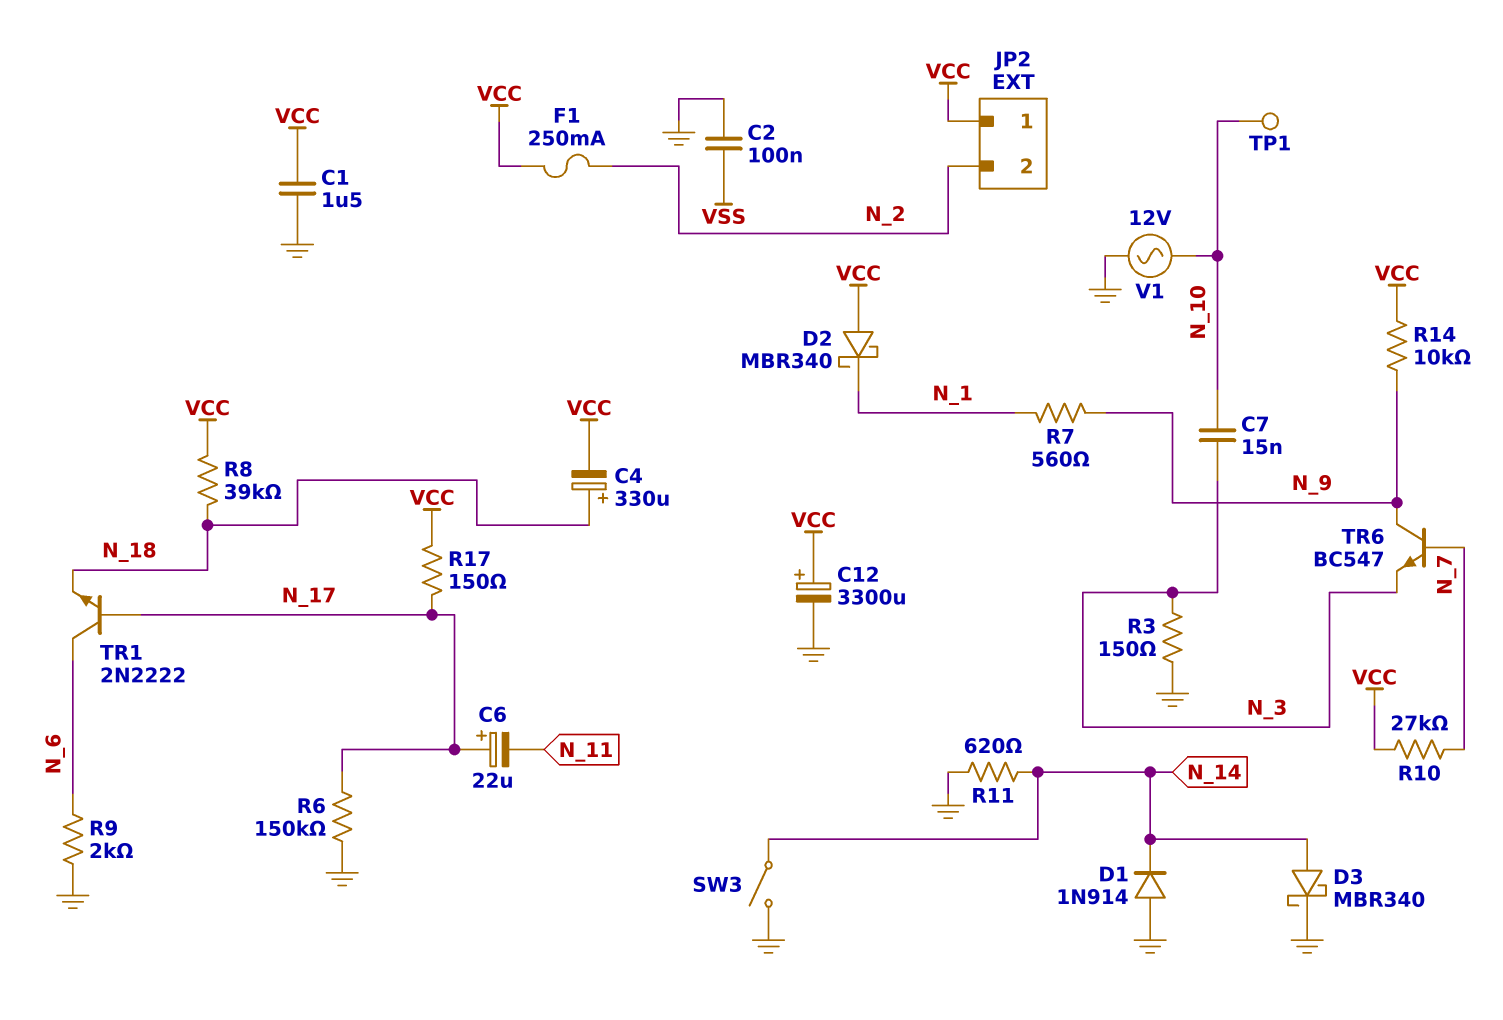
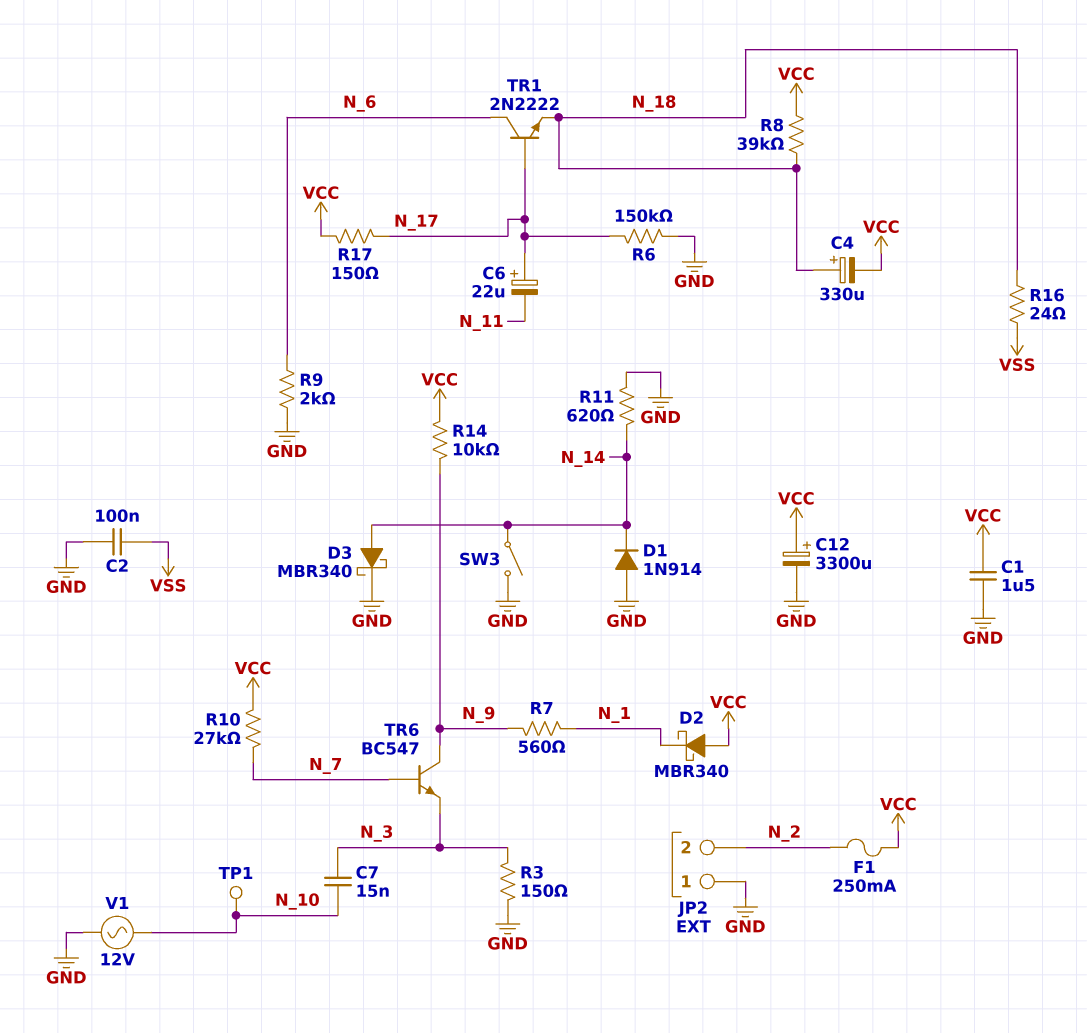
JP2 pin 1: VCC -> GND
R16: none -> 24 (N_18, VSS)

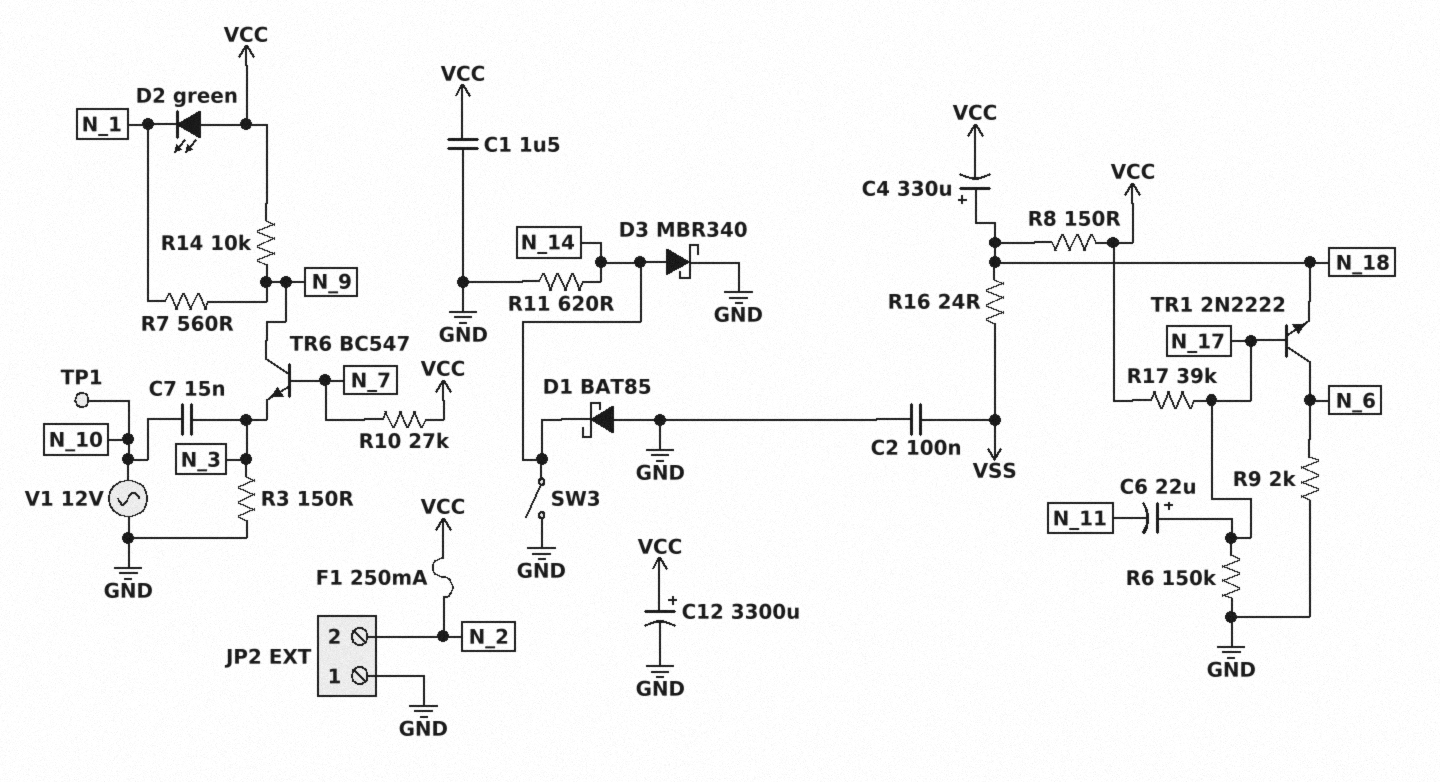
D1: diode 1N914 (A GND, K N_14) -> schottky BAT85 (A GND, K N_14)
D2: schottky MBR340 (A VCC, K N_1) -> LED green (A VCC, K N_1)
R8: 39k (N_18, VCC) -> 150 (N_18, VCC)
R17: 150 (N_17, VCC) -> 39k (N_17, VCC)

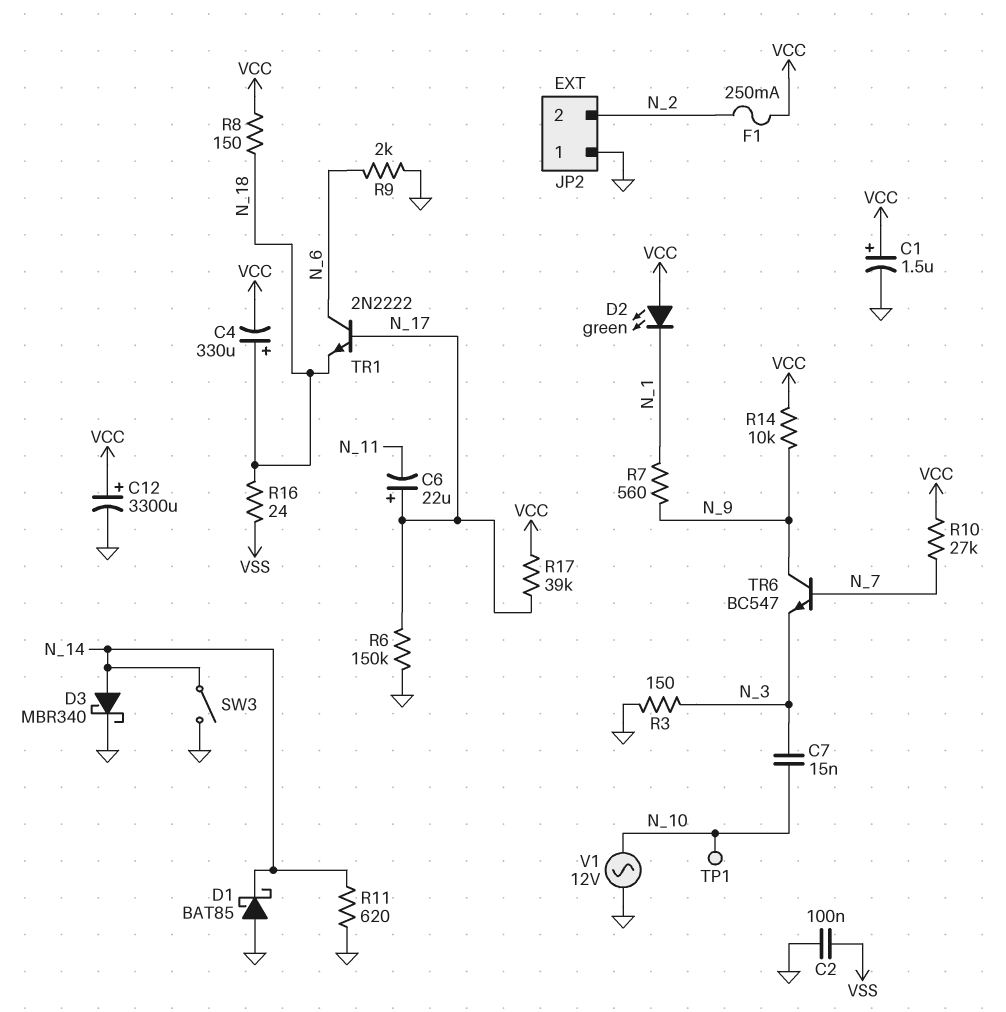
C1: 1.5uF (GND, VCC) -> 1.5uF (plus VCC, minus GND)

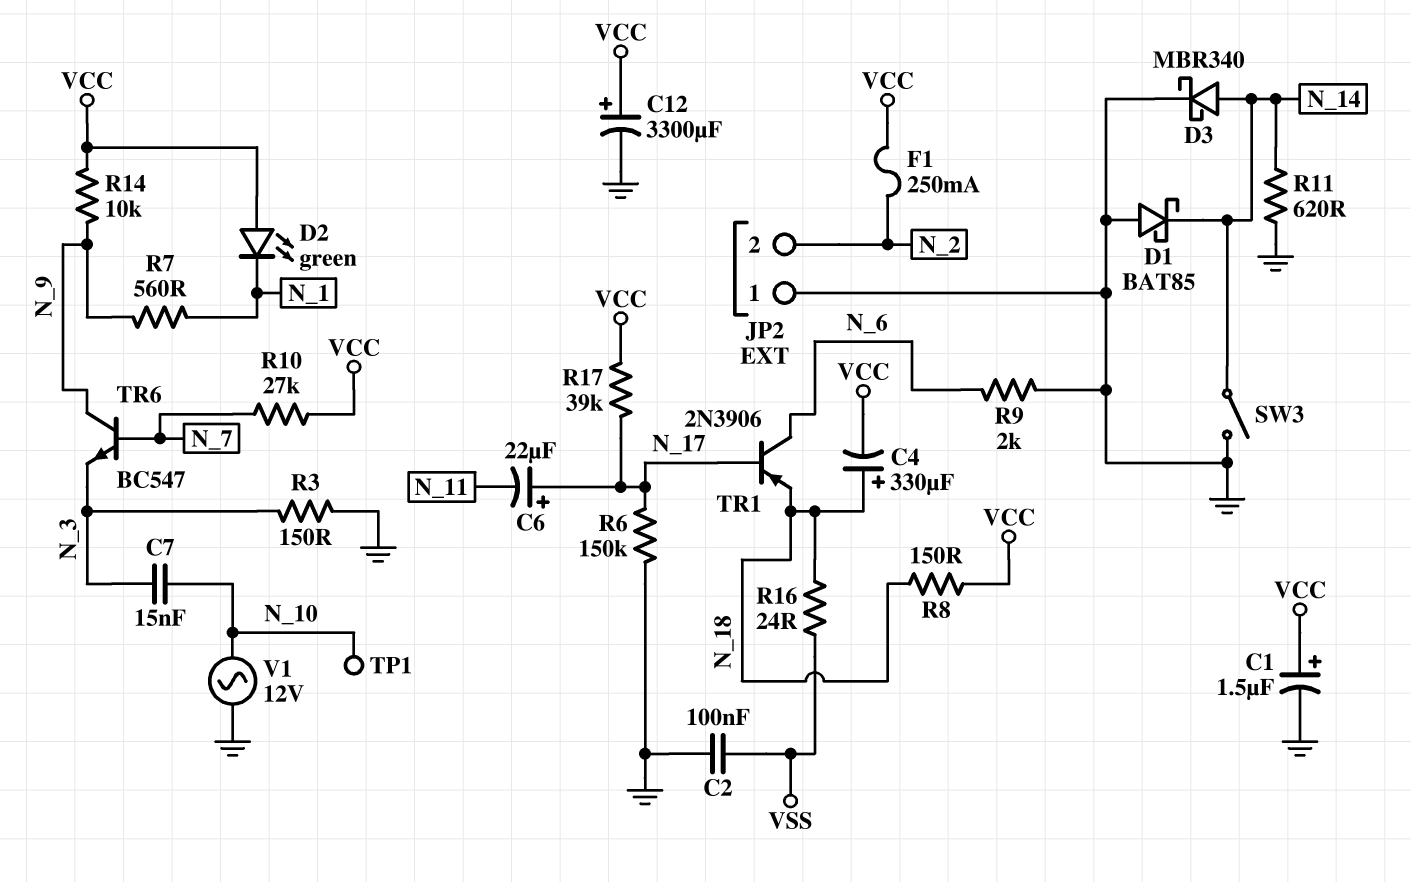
TR1: NPN 2N2222 (B N_17, C N_6, E N_18) -> PNP 2N3906 (B N_17, C N_6, E N_18)

